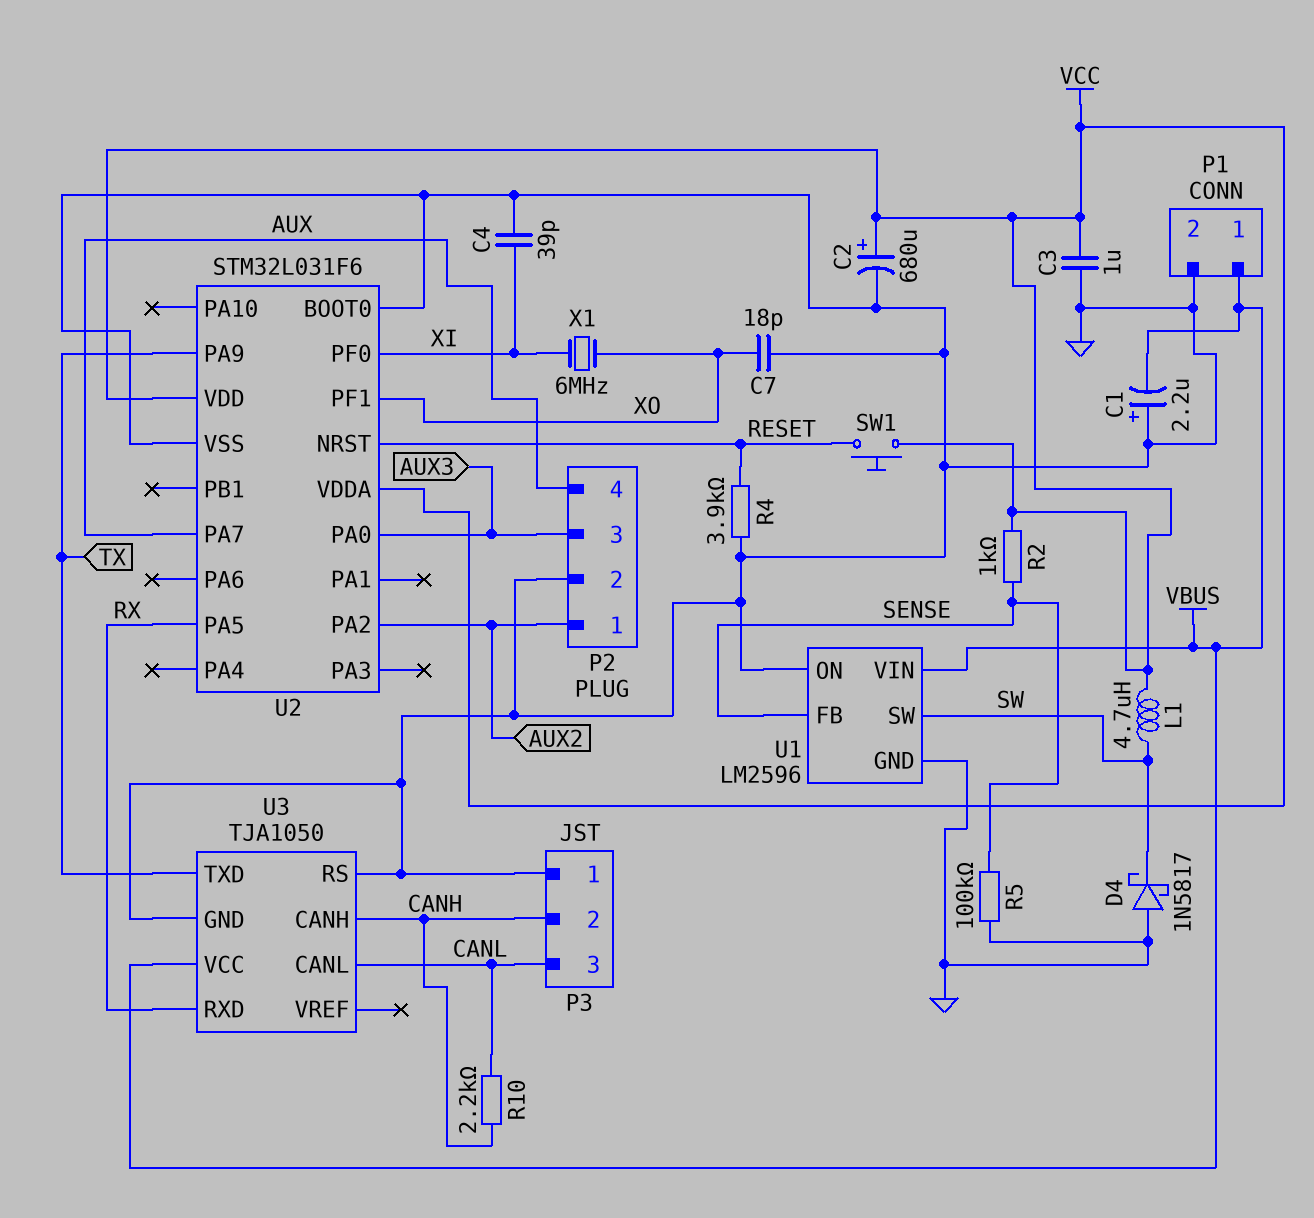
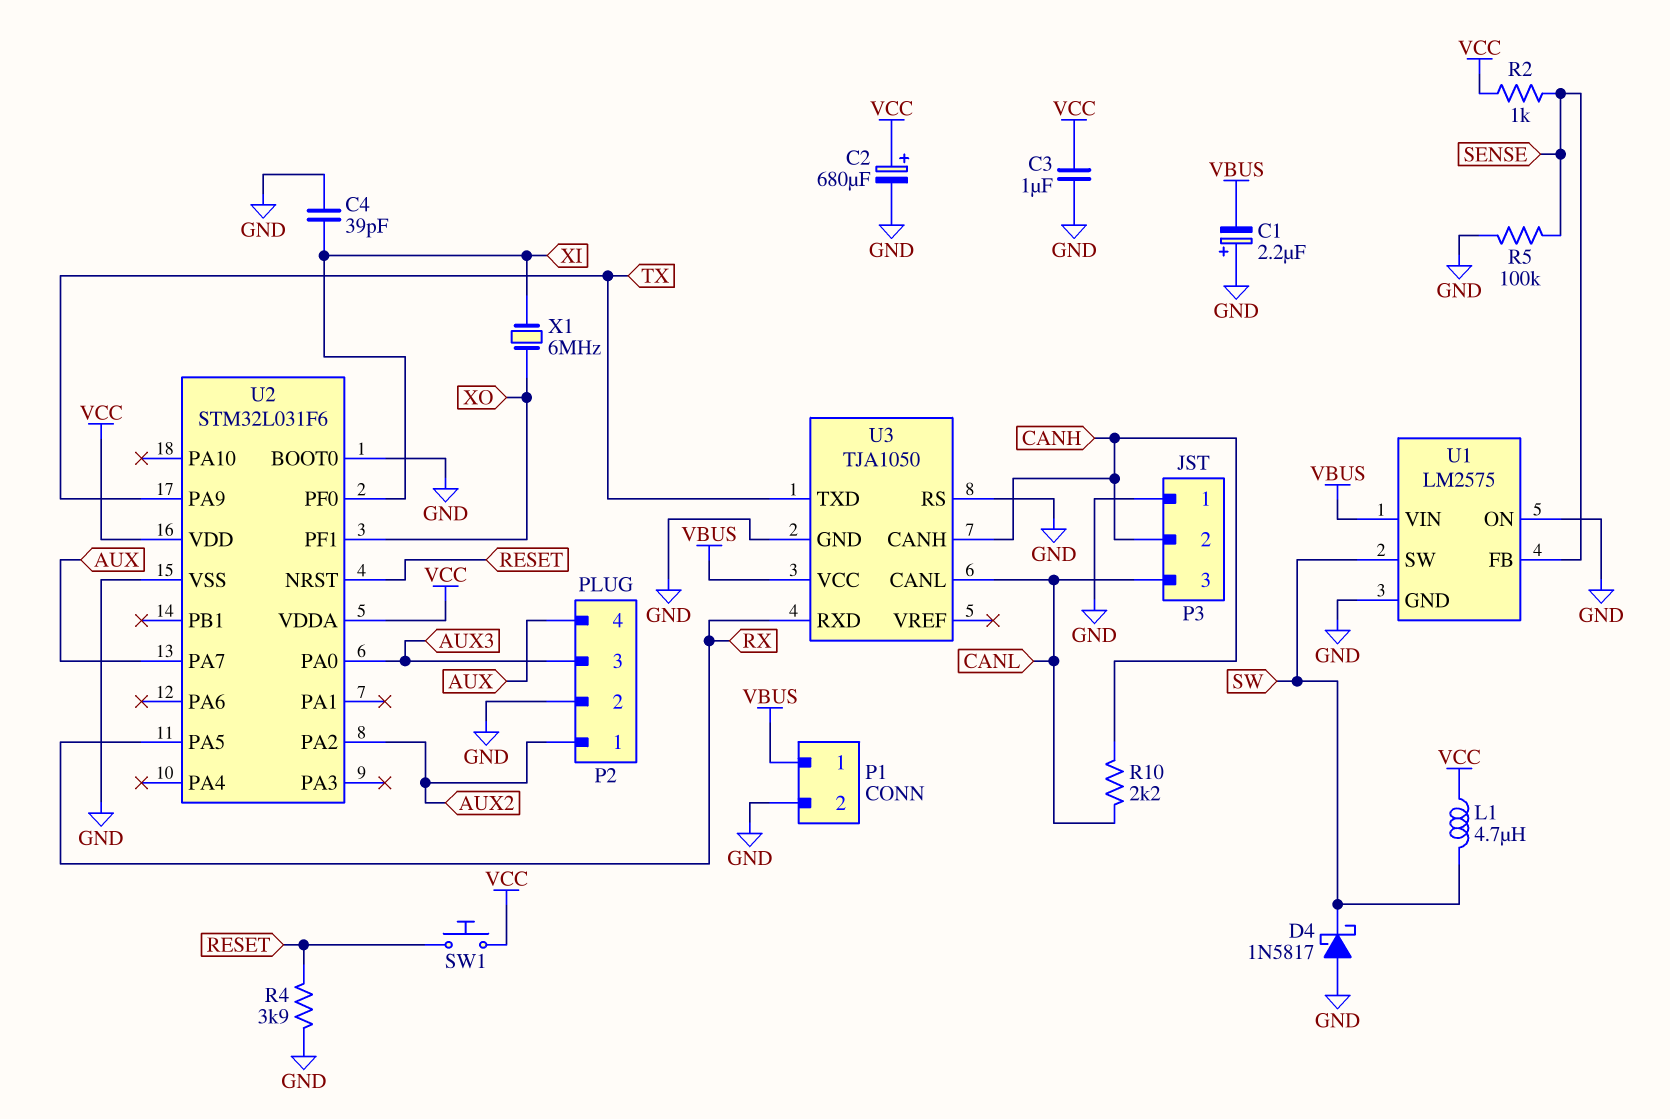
C7: 18pF (GND, XO) -> none
U1: LM2596 -> LM2575

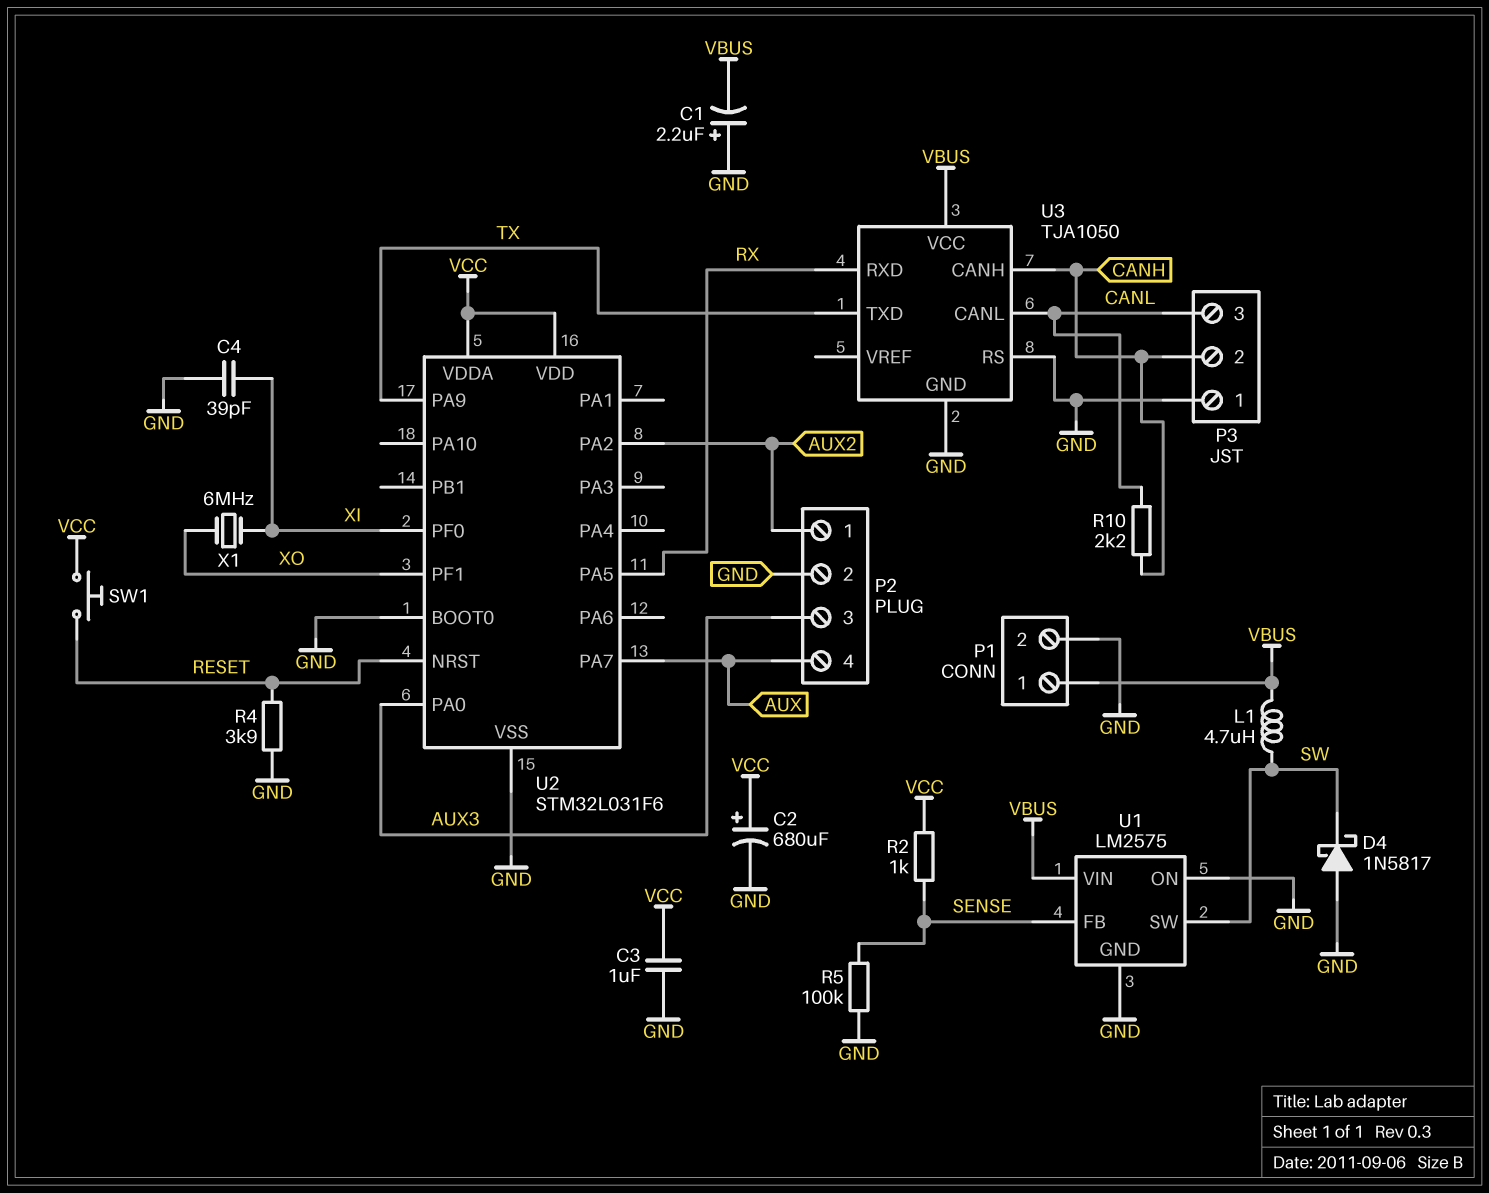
L1: 4.7uH (SW, VCC) -> 4.7uH (SW, VBUS)

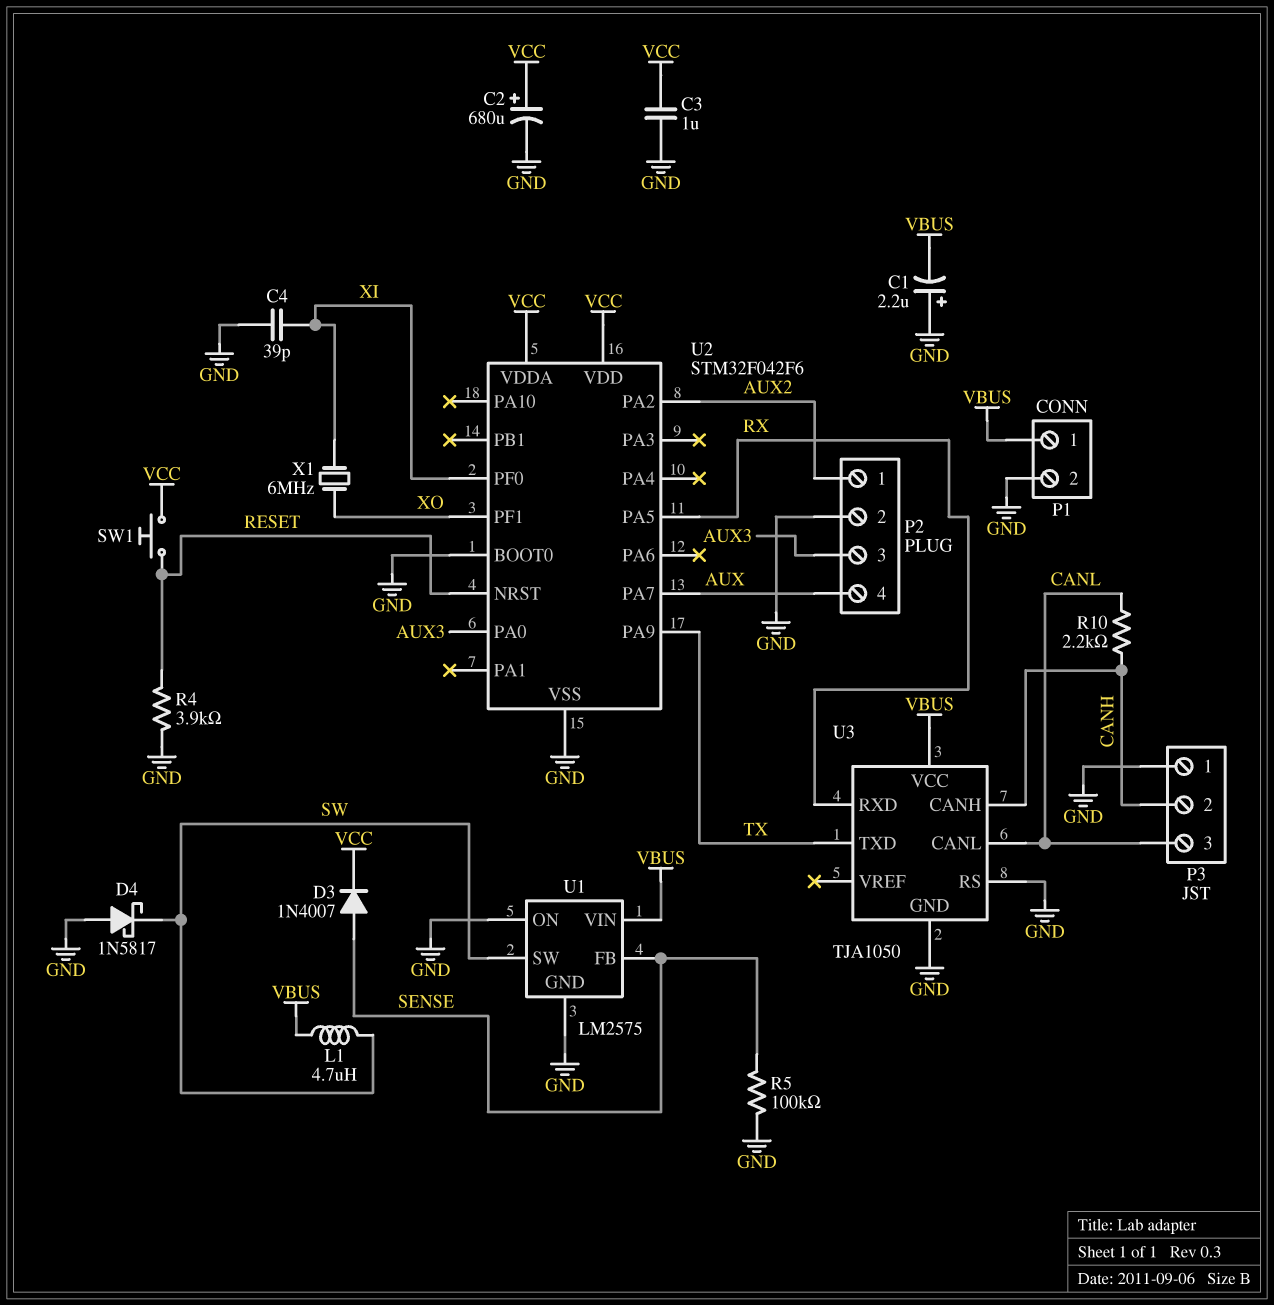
D3: none -> diode 1N4007 (A SENSE, K VCC)
R2: 1k (SENSE, VCC) -> none
U2: STM32L031F6 -> STM32F042F6

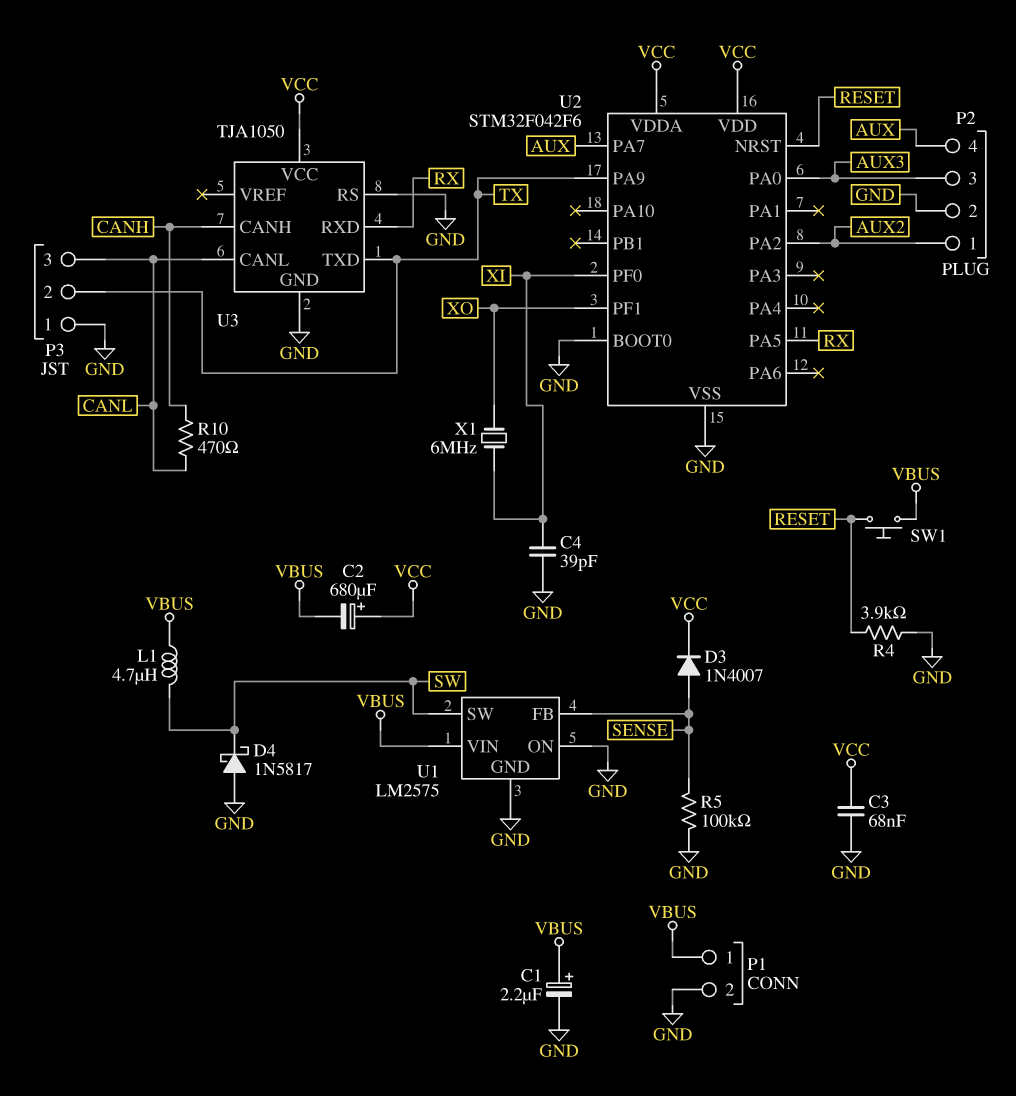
C1: 2.2uF (plus GND, minus VBUS) -> 2.2uF (plus VBUS, minus GND)
C2: 680uF (plus VCC, minus GND) -> 680uF (plus VCC, minus VBUS)
C3: 1uF (GND, VCC) -> 68nF (GND, VCC)
P3 pin 2: CANH -> TX
R10: 2.2k (CANH, CANL) -> 470 (CANH, CANL)
SW1: button (RESET, VCC) -> button (RESET, VBUS)
U3 pin VCC: VBUS -> VCC

